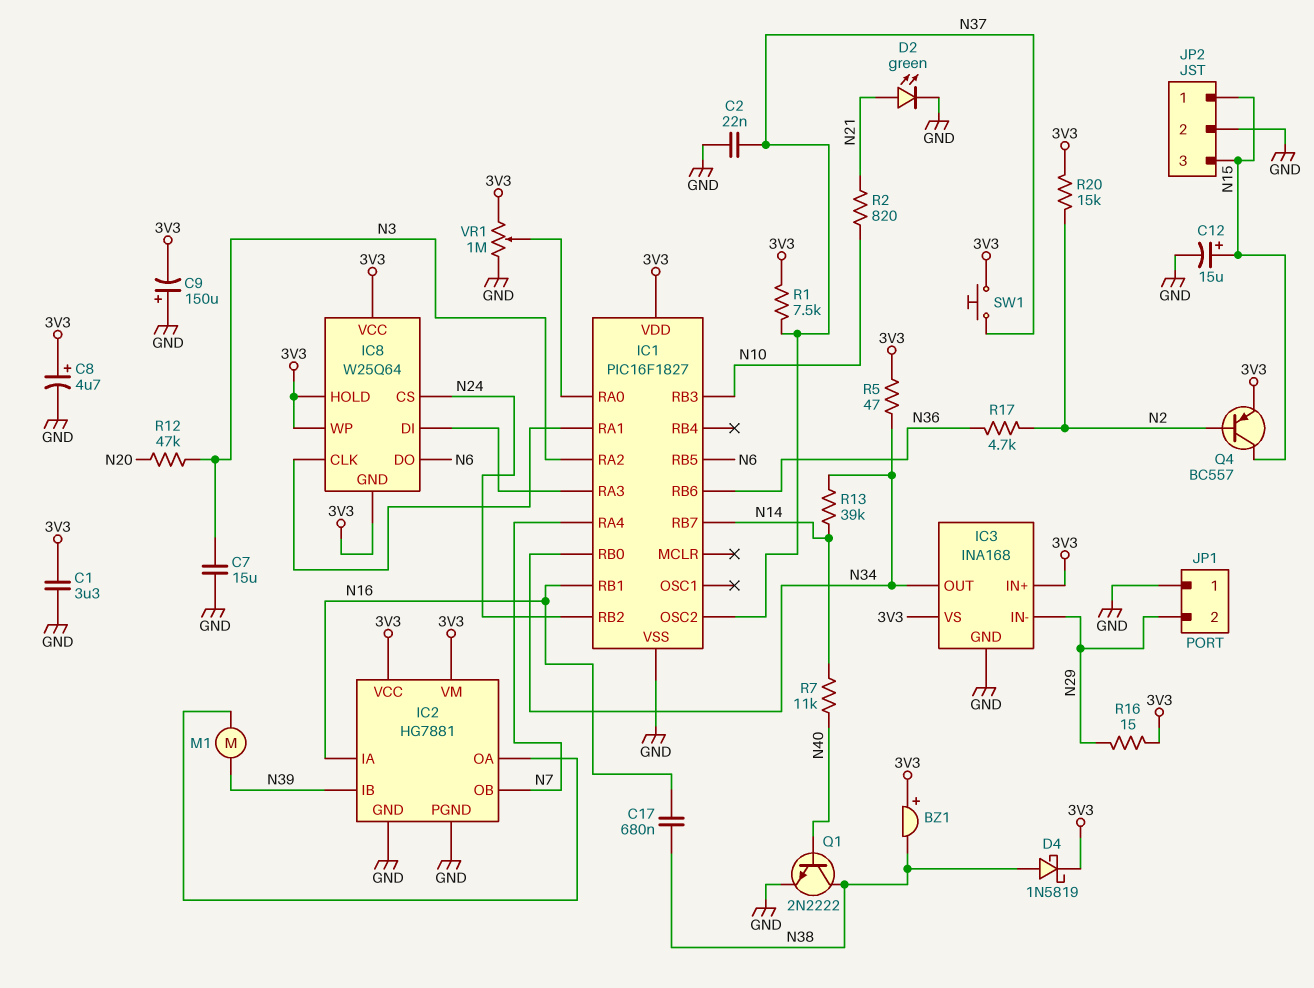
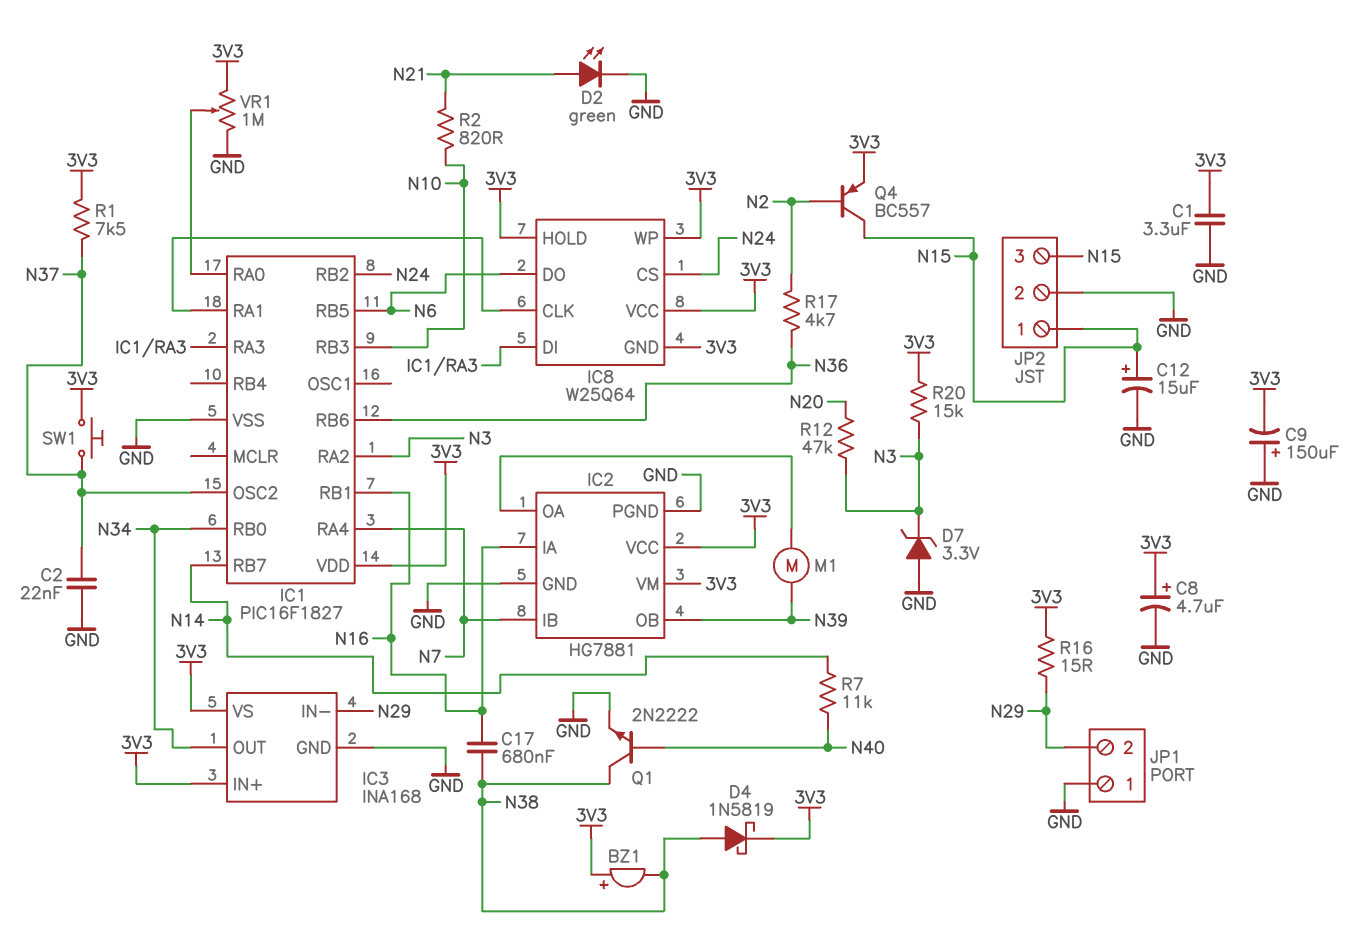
C7: 15uF (GND, N3) -> none
D7: none -> zener 3.3V (A GND, K N3)
IC2 pin IB: N39 -> N7
IC2 pin OB: N7 -> N39
R5: 47 (3V3, N34) -> none
R13: 39k (N14, N34) -> none
R20: 15k (3V3, N2) -> 15k (3V3, N3)

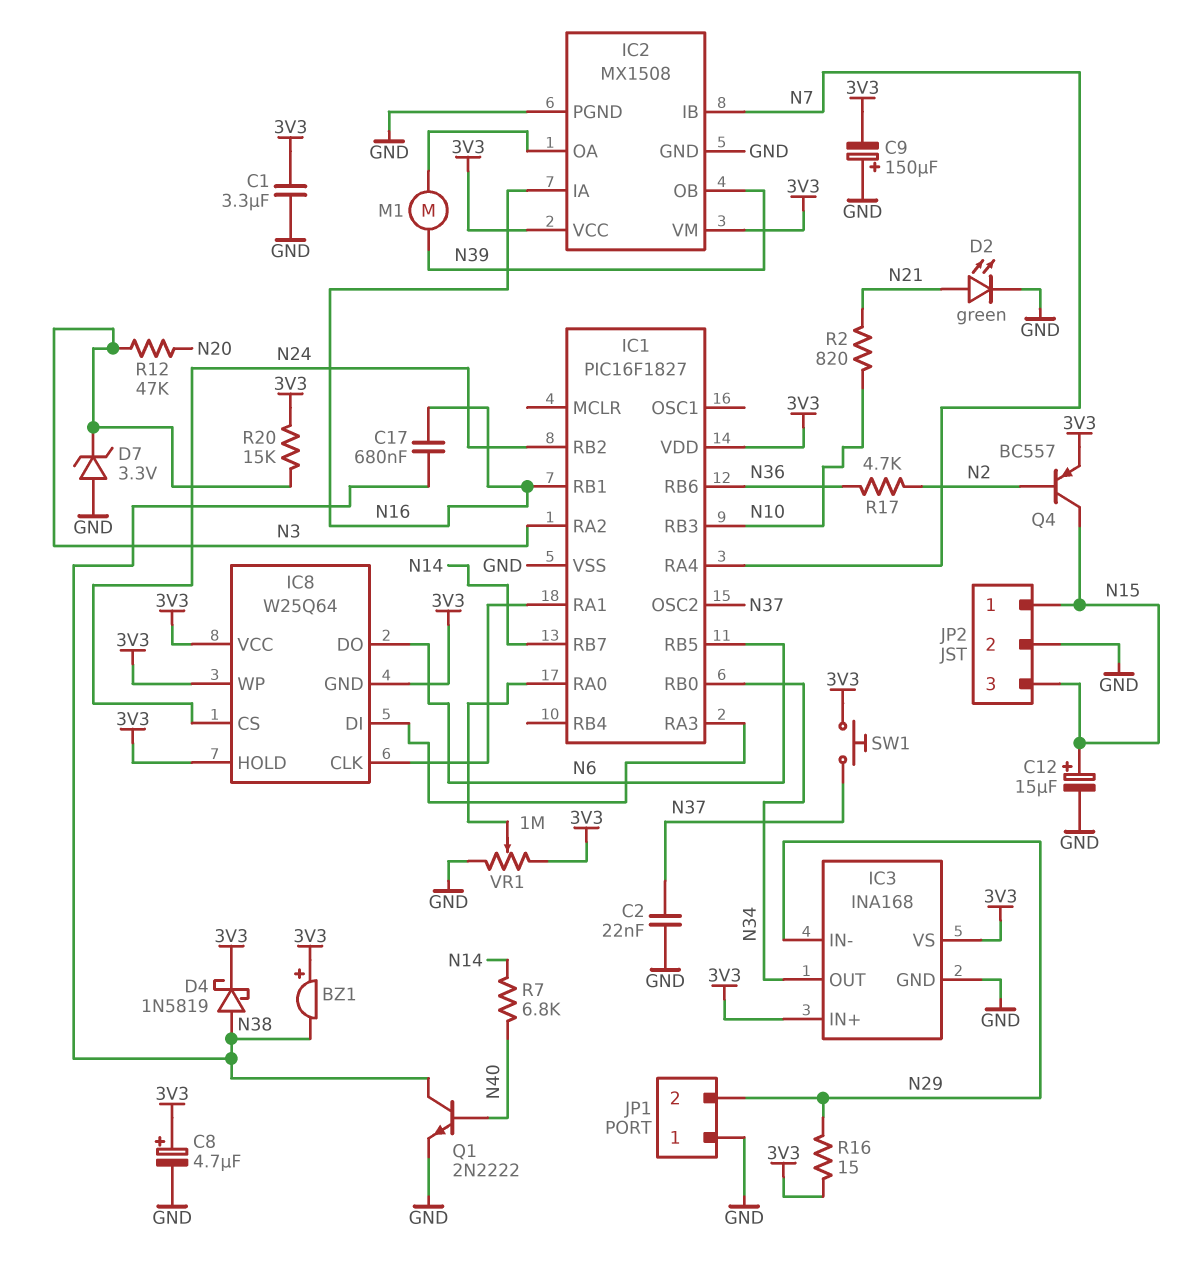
IC2: HG7881 -> MX1508
R1: 7.5k (3V3, N37) -> none
R7: 11k (N14, N40) -> 6.8k (N14, N40)

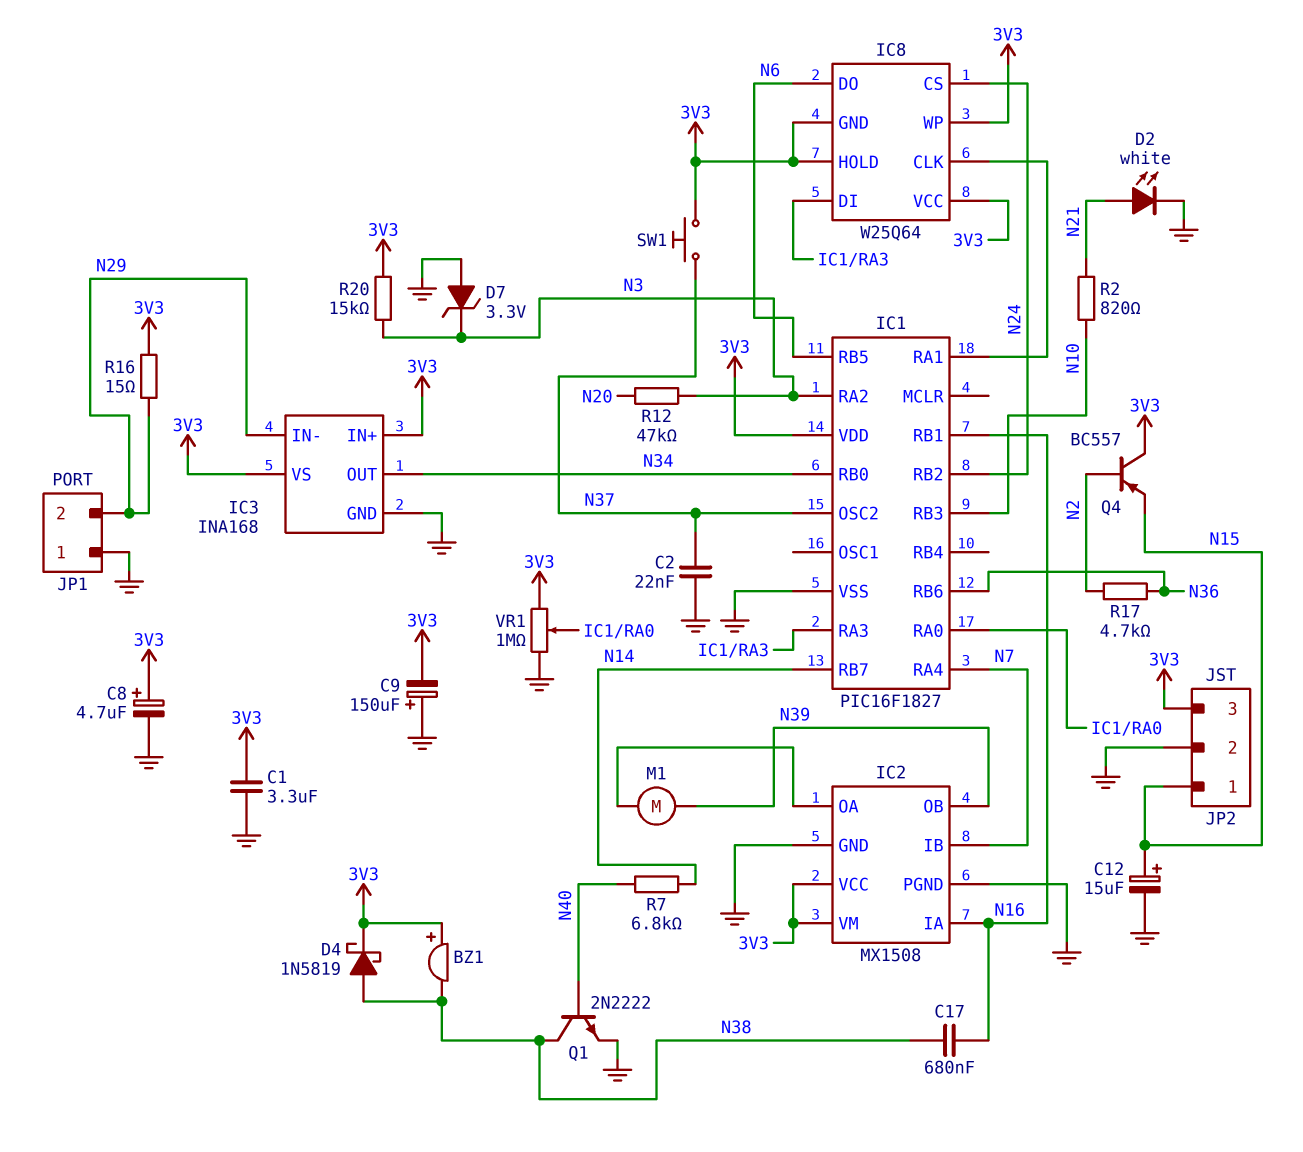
D2: LED green (A N21, K GND) -> LED white (A N21, K GND)
JP2 pin 3: N15 -> 3V3
Q4: PNP BC557 (B N2, C N15, E 3V3) -> PNP BC557 (B N2, C 3V3, E N15)

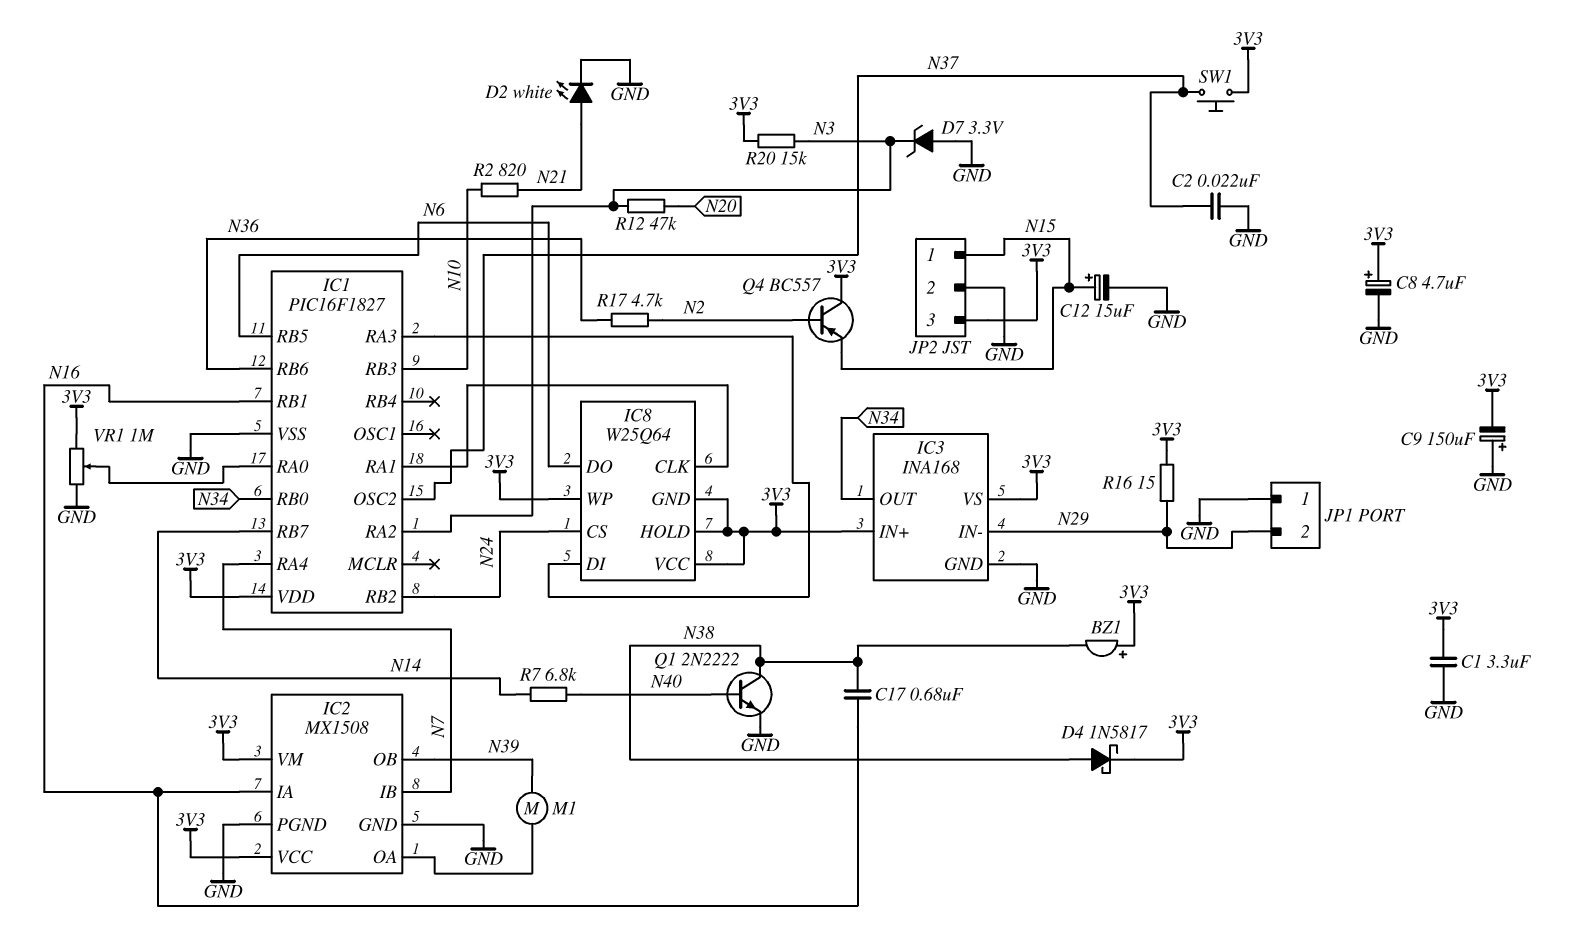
D4: schottky 1N5819 (A N38, K 3V3) -> schottky 1N5817 (A N38, K 3V3)

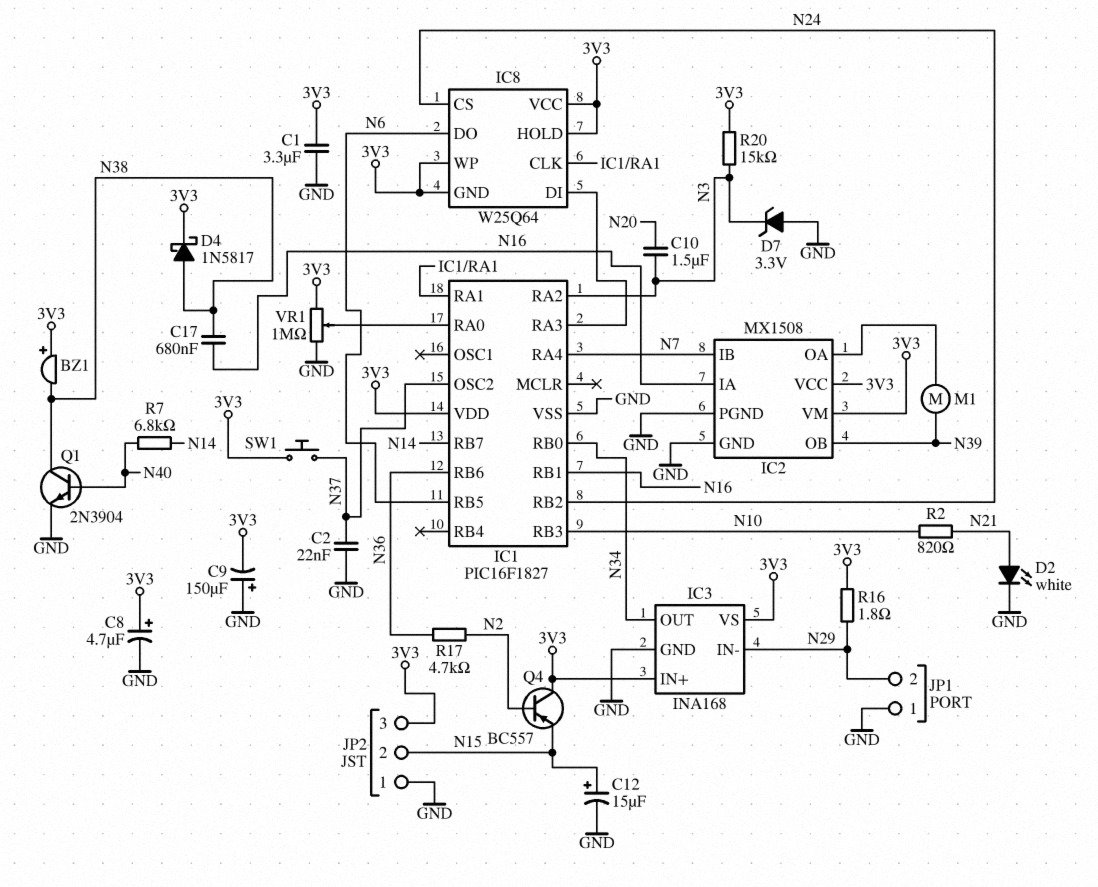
C10: none -> 1.5uF (N3, N20)
JP2 pin 1: N15 -> GND
JP2 pin 2: GND -> N15
Q1: NPN 2N2222 (B N40, C N38, E GND) -> NPN 2N3904 (B N40, C N38, E GND)
R12: 47k (N3, N20) -> none
R16: 15 (3V3, N29) -> 1.8 (3V3, N29)

